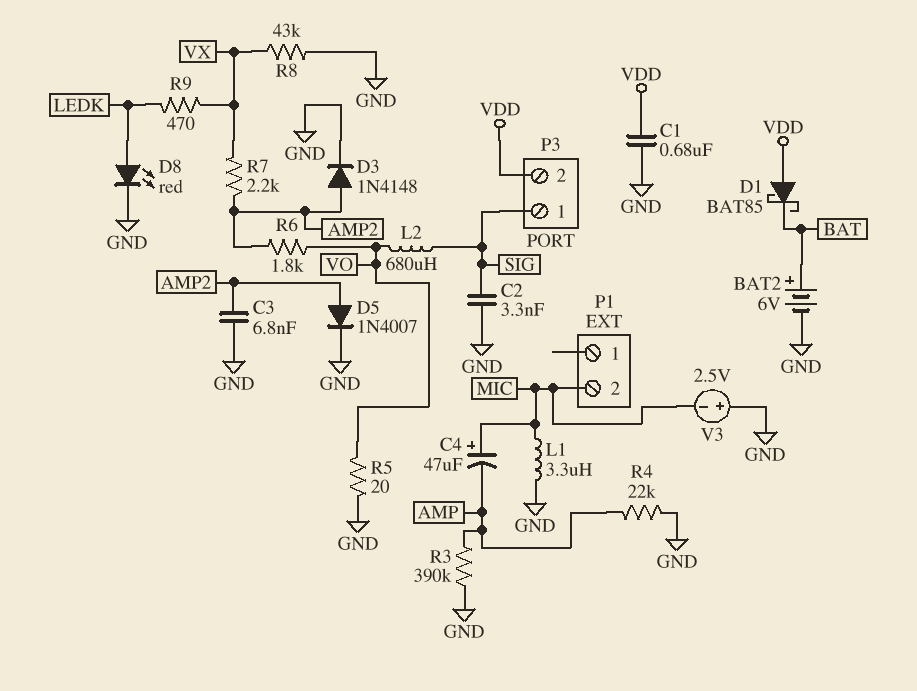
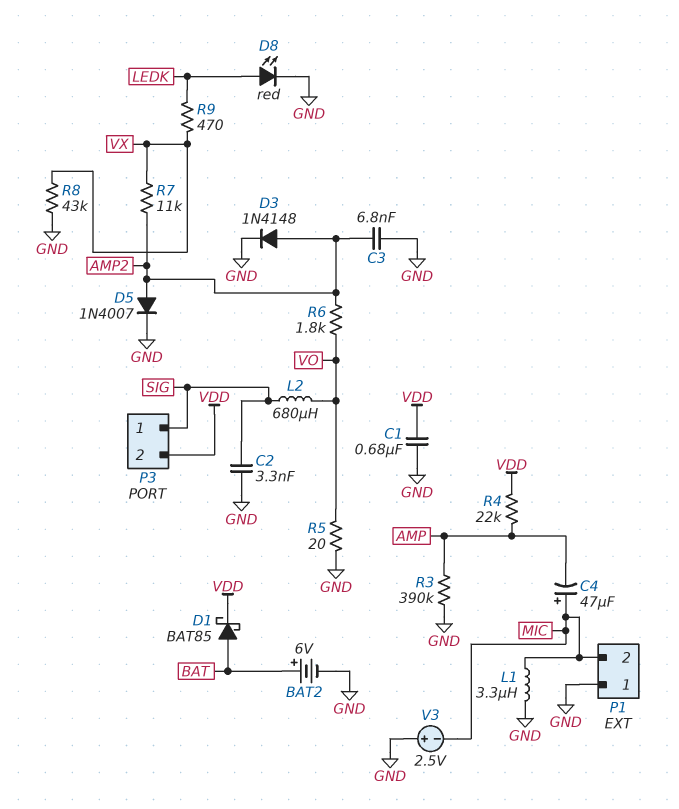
D1: schottky BAT85 (A VDD, K BAT) -> schottky BAT85 (A BAT, K VDD)
P1 pin 1: none -> GND
R4: 22k (AMP, GND) -> 22k (AMP, VDD)
R7: 2.2k (AMP2, VX) -> 11k (AMP2, VX)

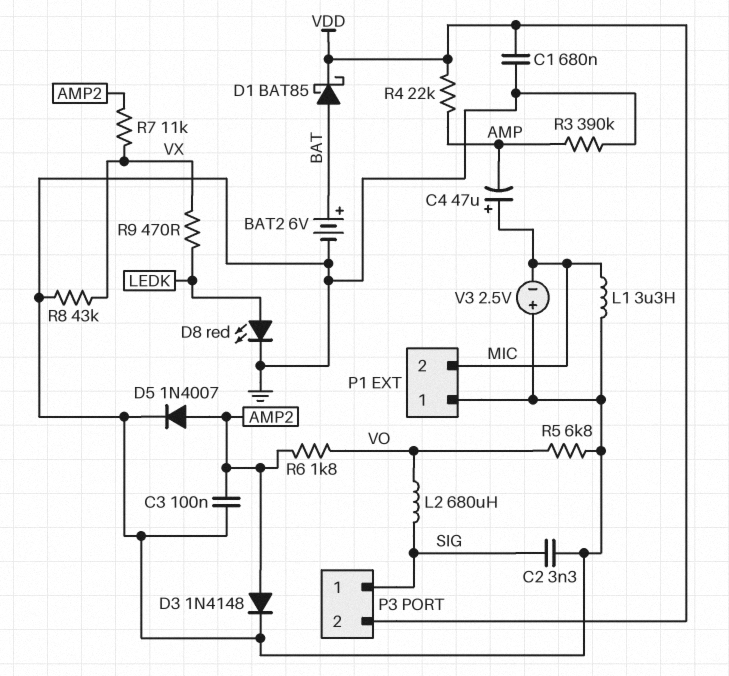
C3: 6.8nF (AMP2, GND) -> 100nF (AMP2, GND)
R5: 20 (GND, VO) -> 6.8k (GND, VO)

